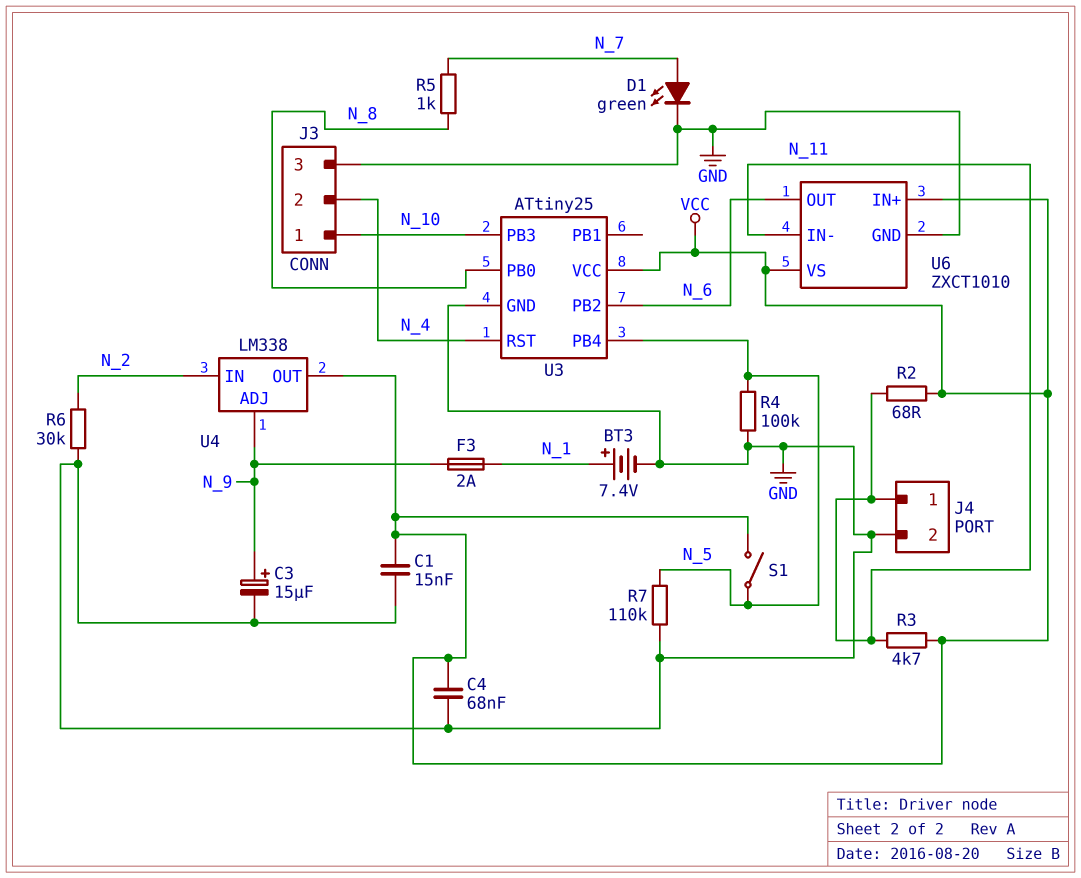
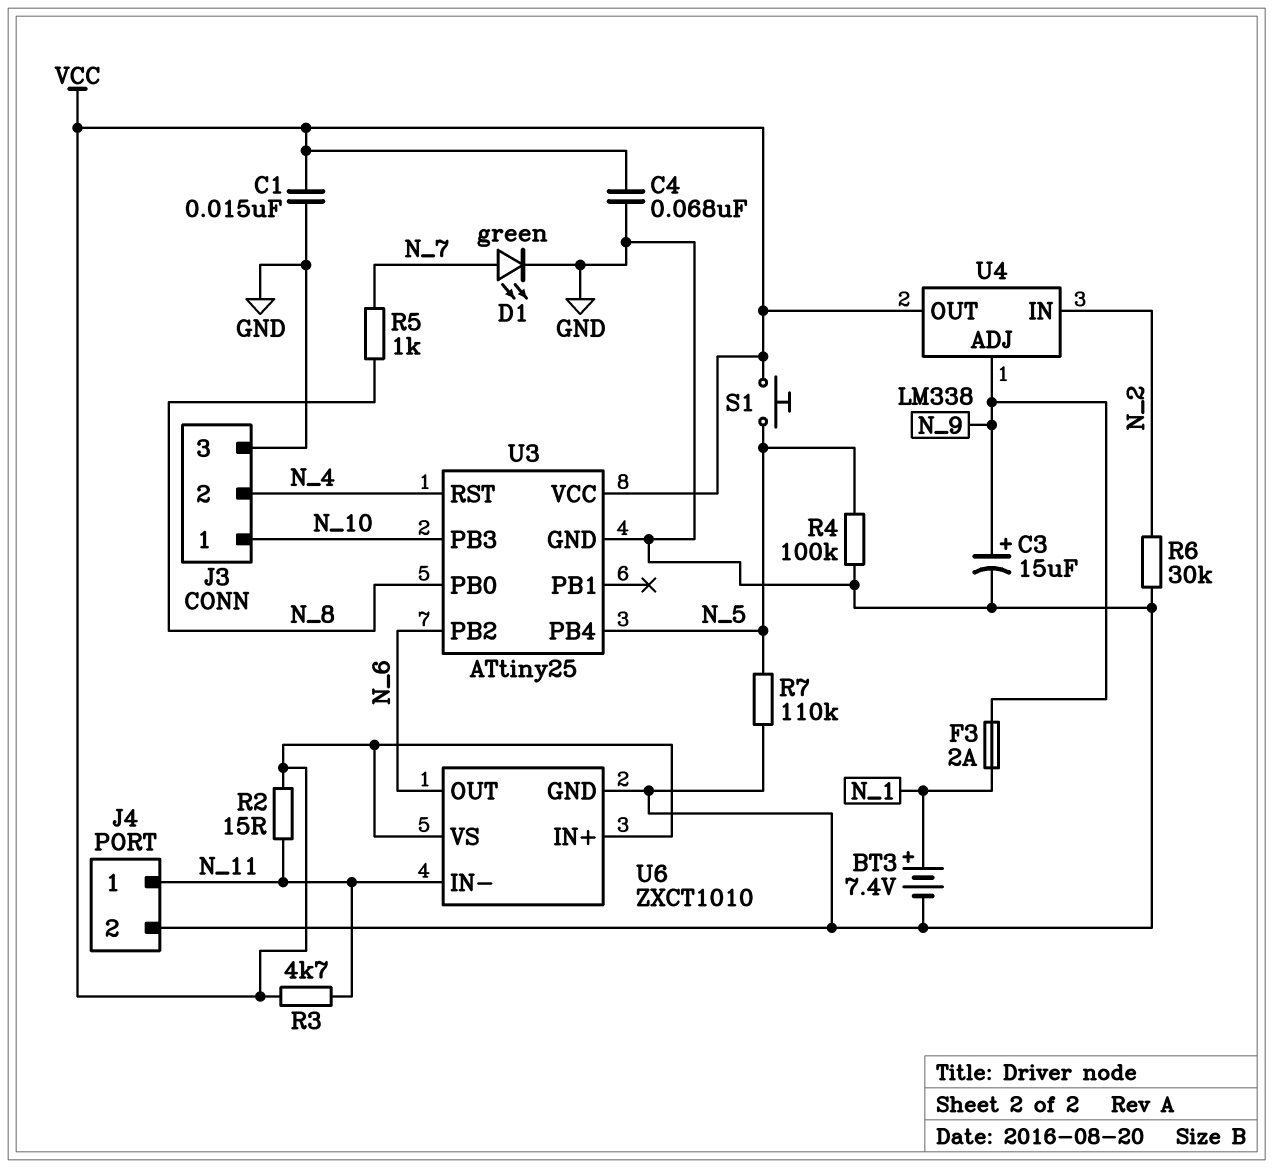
R2: 68 (N_11, VCC) -> 15 (N_11, VCC)
S1: switch (N_5, VCC) -> button (N_5, VCC)

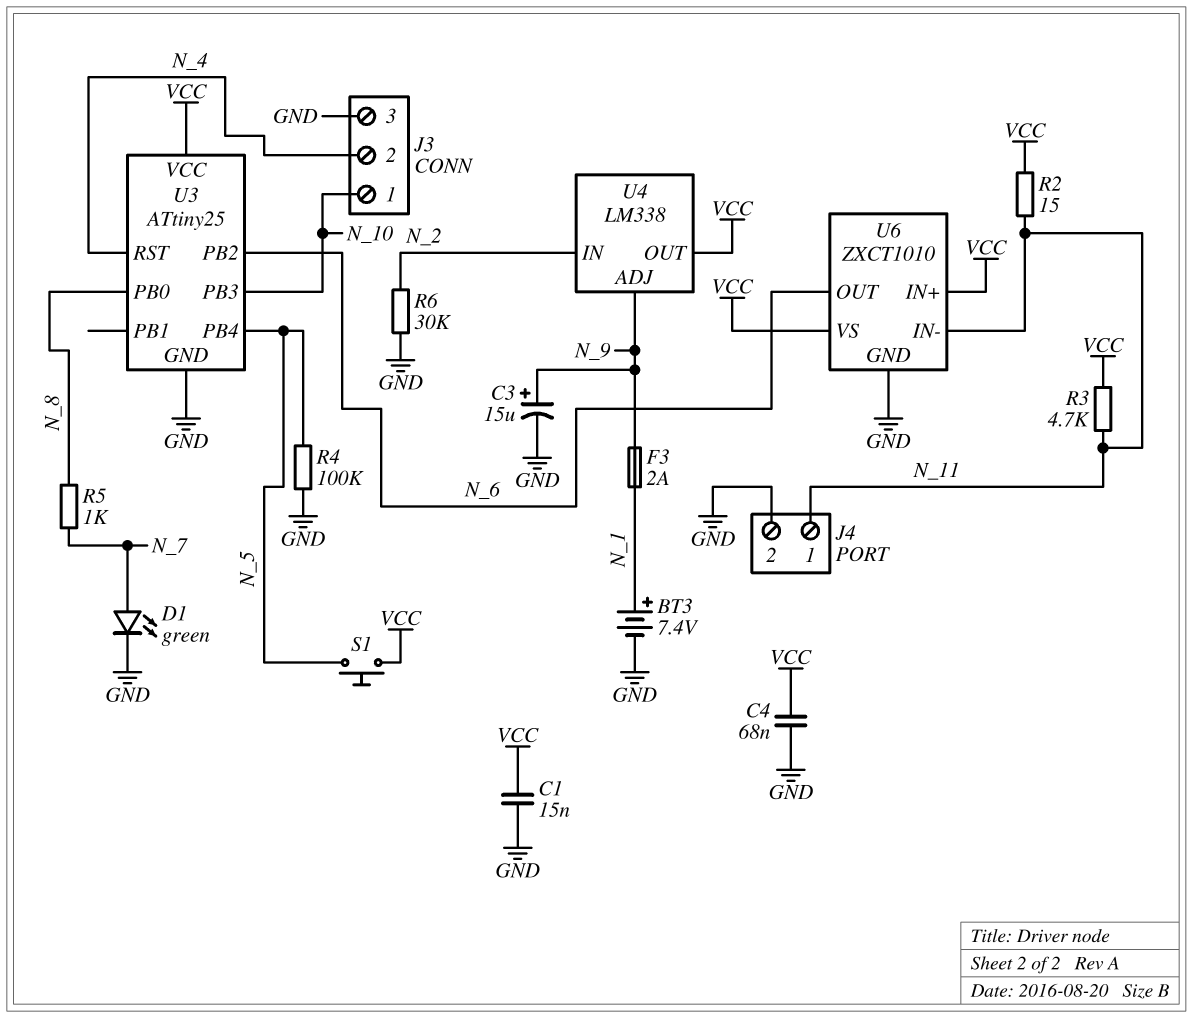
R7: 110k (GND, N_5) -> none

